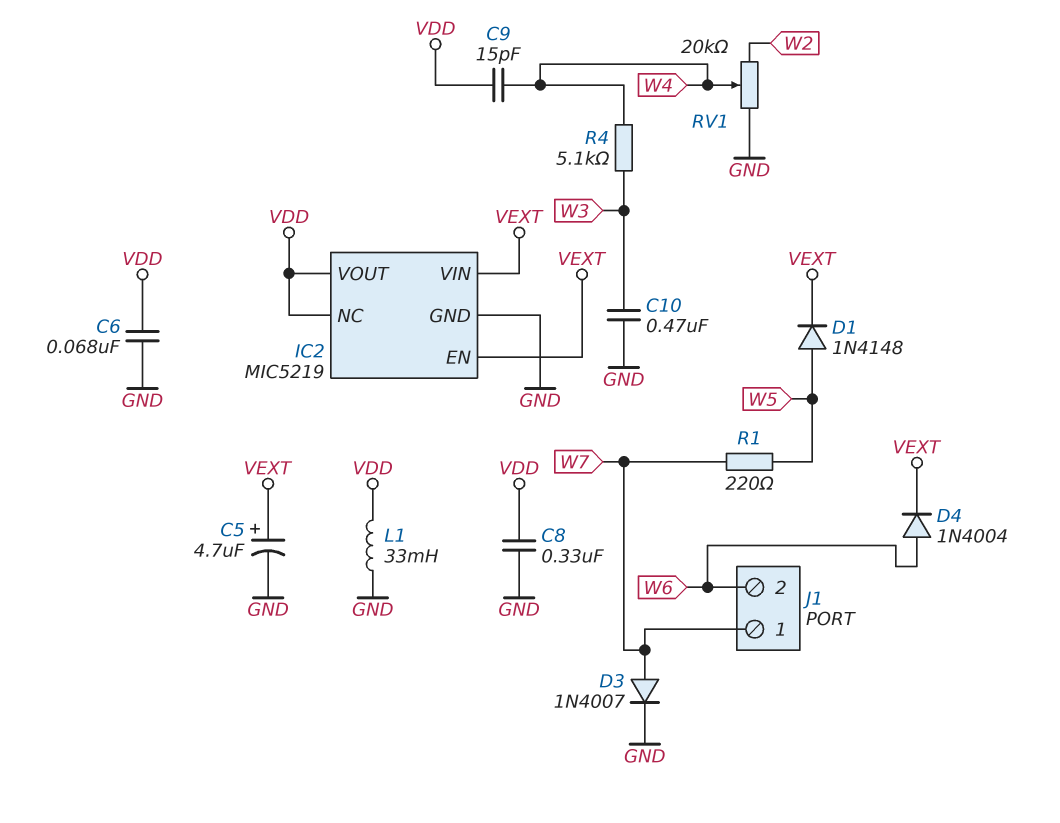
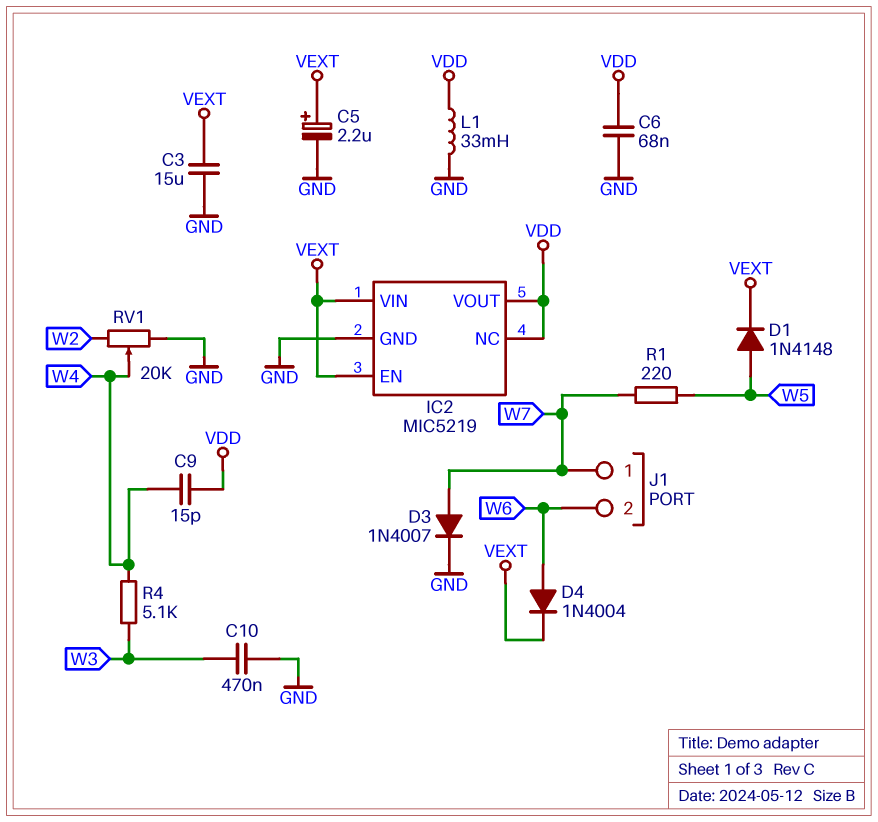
C3: none -> 15uF (GND, VEXT)
C5: 4.7uF (plus VEXT, minus GND) -> 2.2uF (plus VEXT, minus GND)
C8: 330nF (GND, VDD) -> none

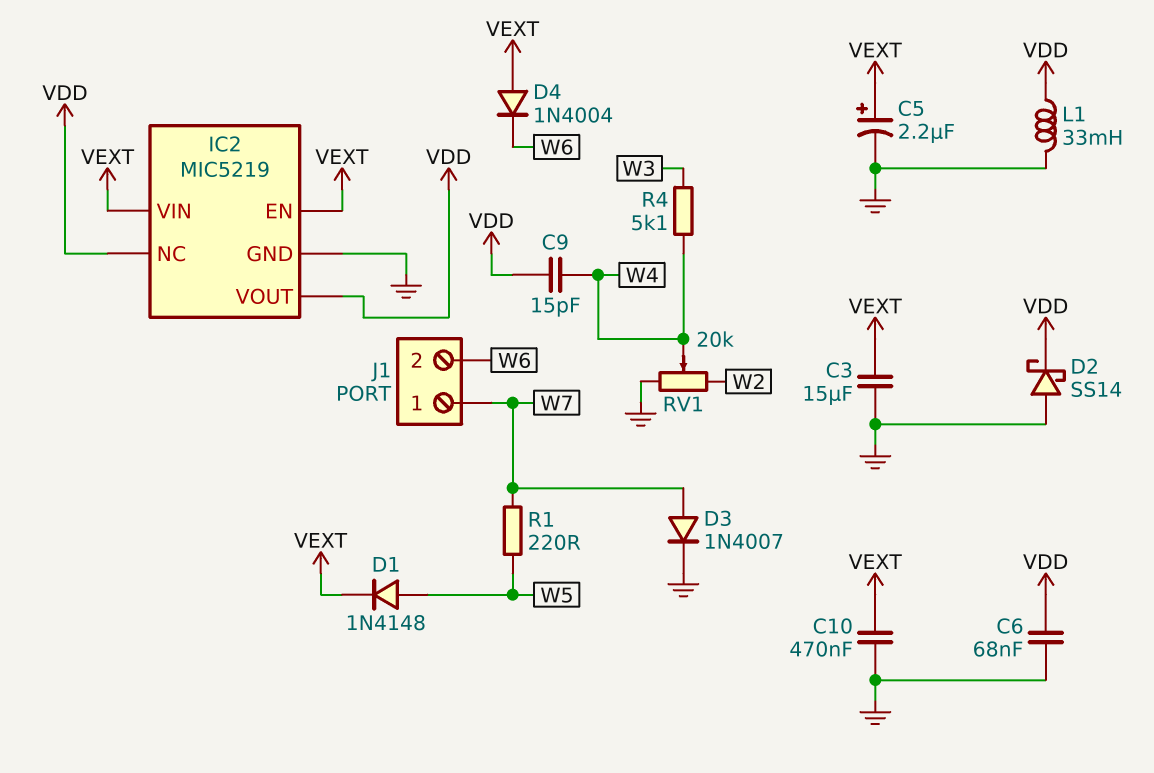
C10: 470nF (GND, W3) -> 470nF (GND, VEXT)
D2: none -> schottky SS14 (A GND, K VDD)
D4: diode 1N4004 (A W6, K VEXT) -> diode 1N4004 (A VEXT, K W6)

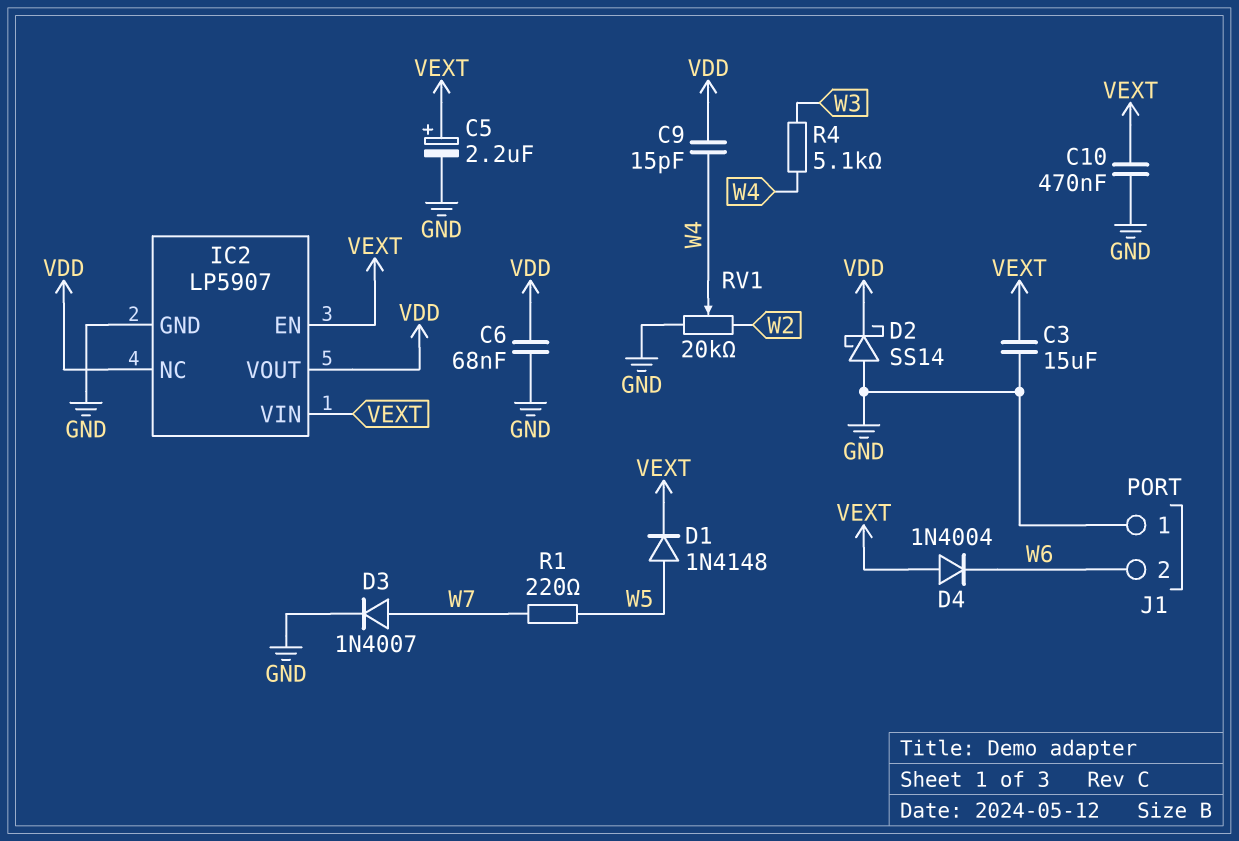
IC2: MIC5219 -> LP5907
J1 pin 1: W7 -> GND
L1: 33mH (GND, VDD) -> none

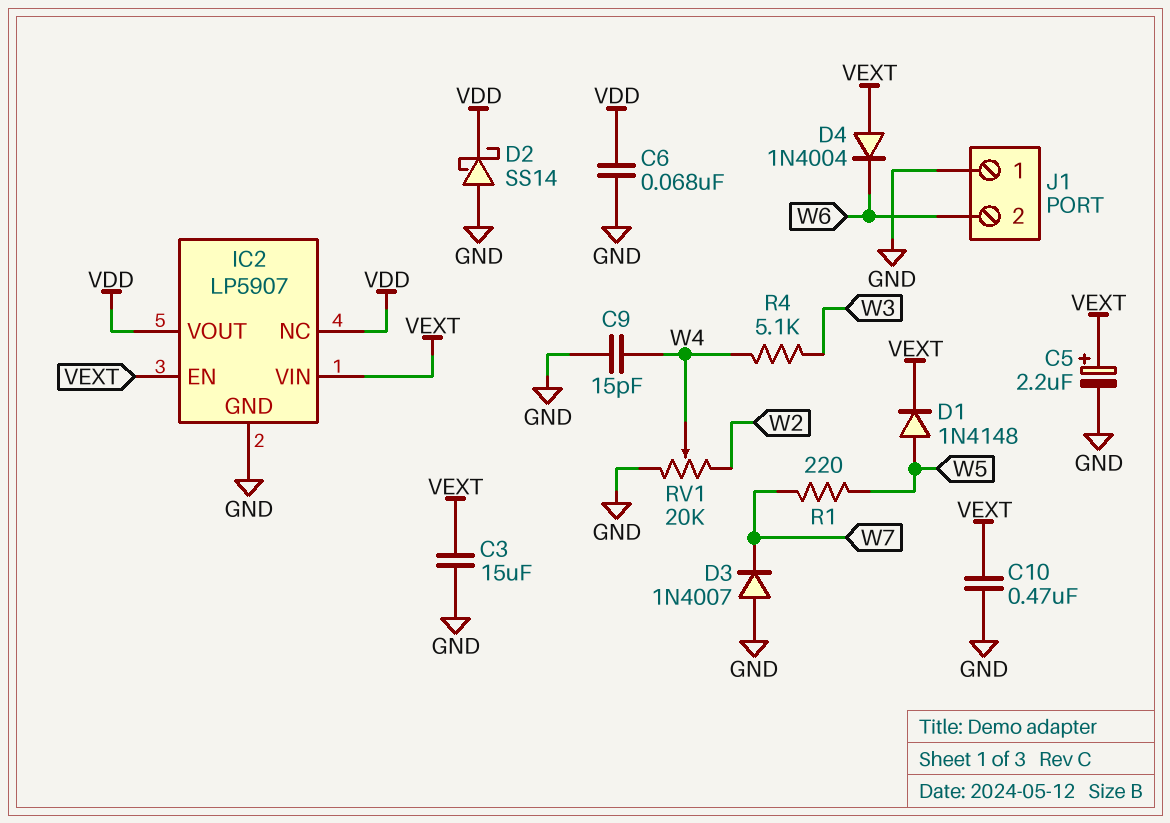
C9: 15pF (VDD, W4) -> 15pF (GND, W4)
D3: diode 1N4007 (A W7, K GND) -> diode 1N4007 (A GND, K W7)

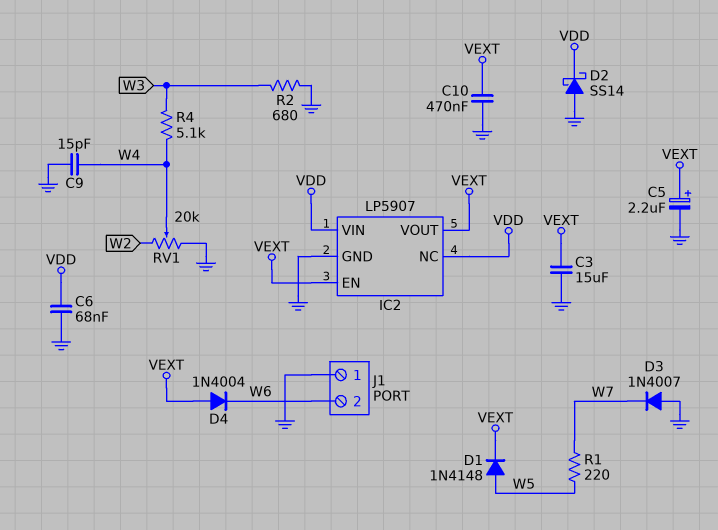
IC2 pin VIN: VEXT -> VDD
IC2 pin VOUT: VDD -> VEXT
R2: none -> 680 (GND, W3)

